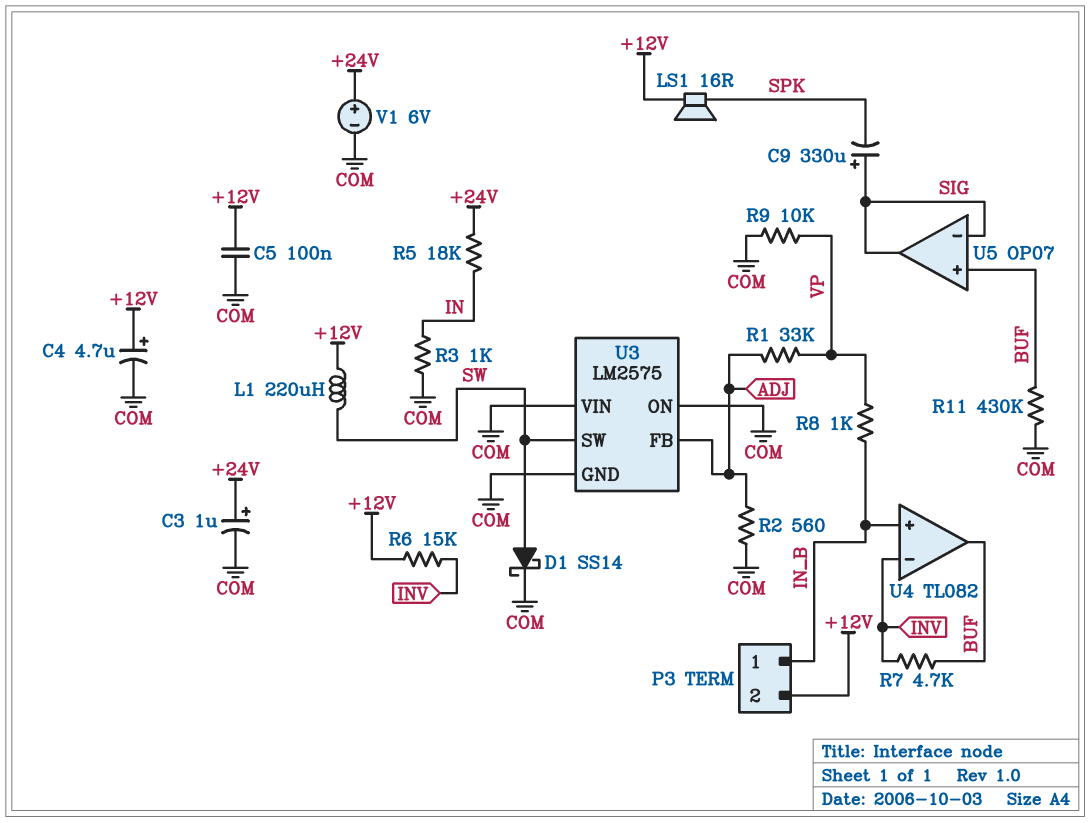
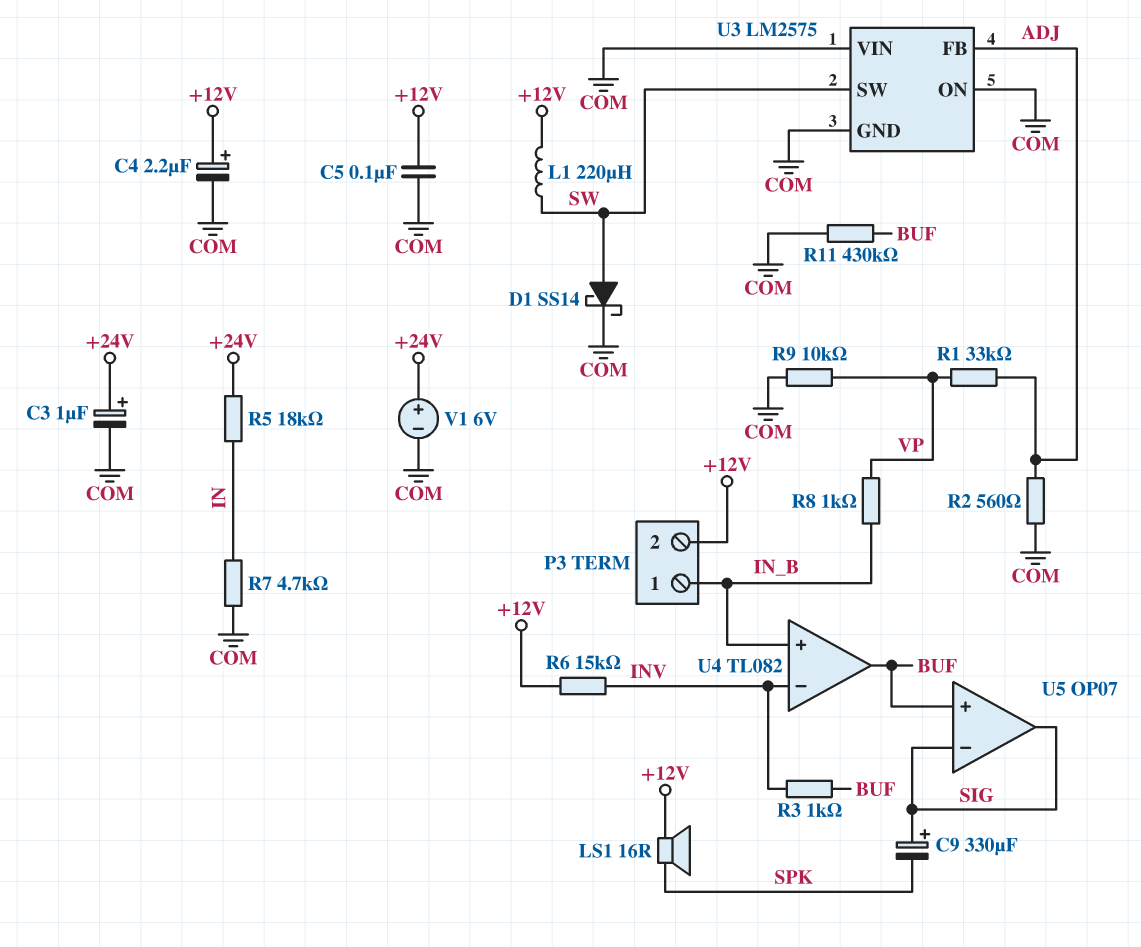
C4: 4.7uF (plus +12V, minus COM) -> 2.2uF (plus +12V, minus COM)
R3: 1k (COM, IN) -> 1k (BUF, INV)
R7: 4.7k (BUF, INV) -> 4.7k (COM, IN)

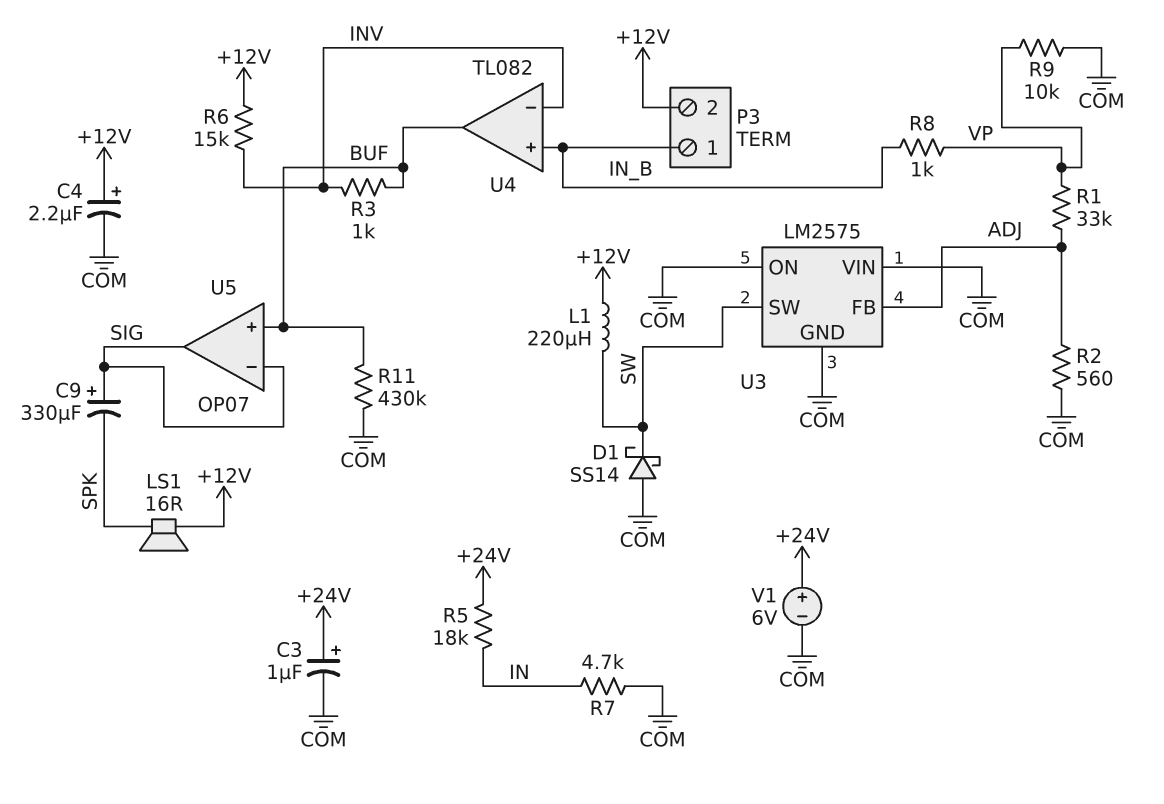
C5: 100nF (+12V, COM) -> none
D1: schottky SS14 (A SW, K COM) -> schottky SS14 (A COM, K SW)

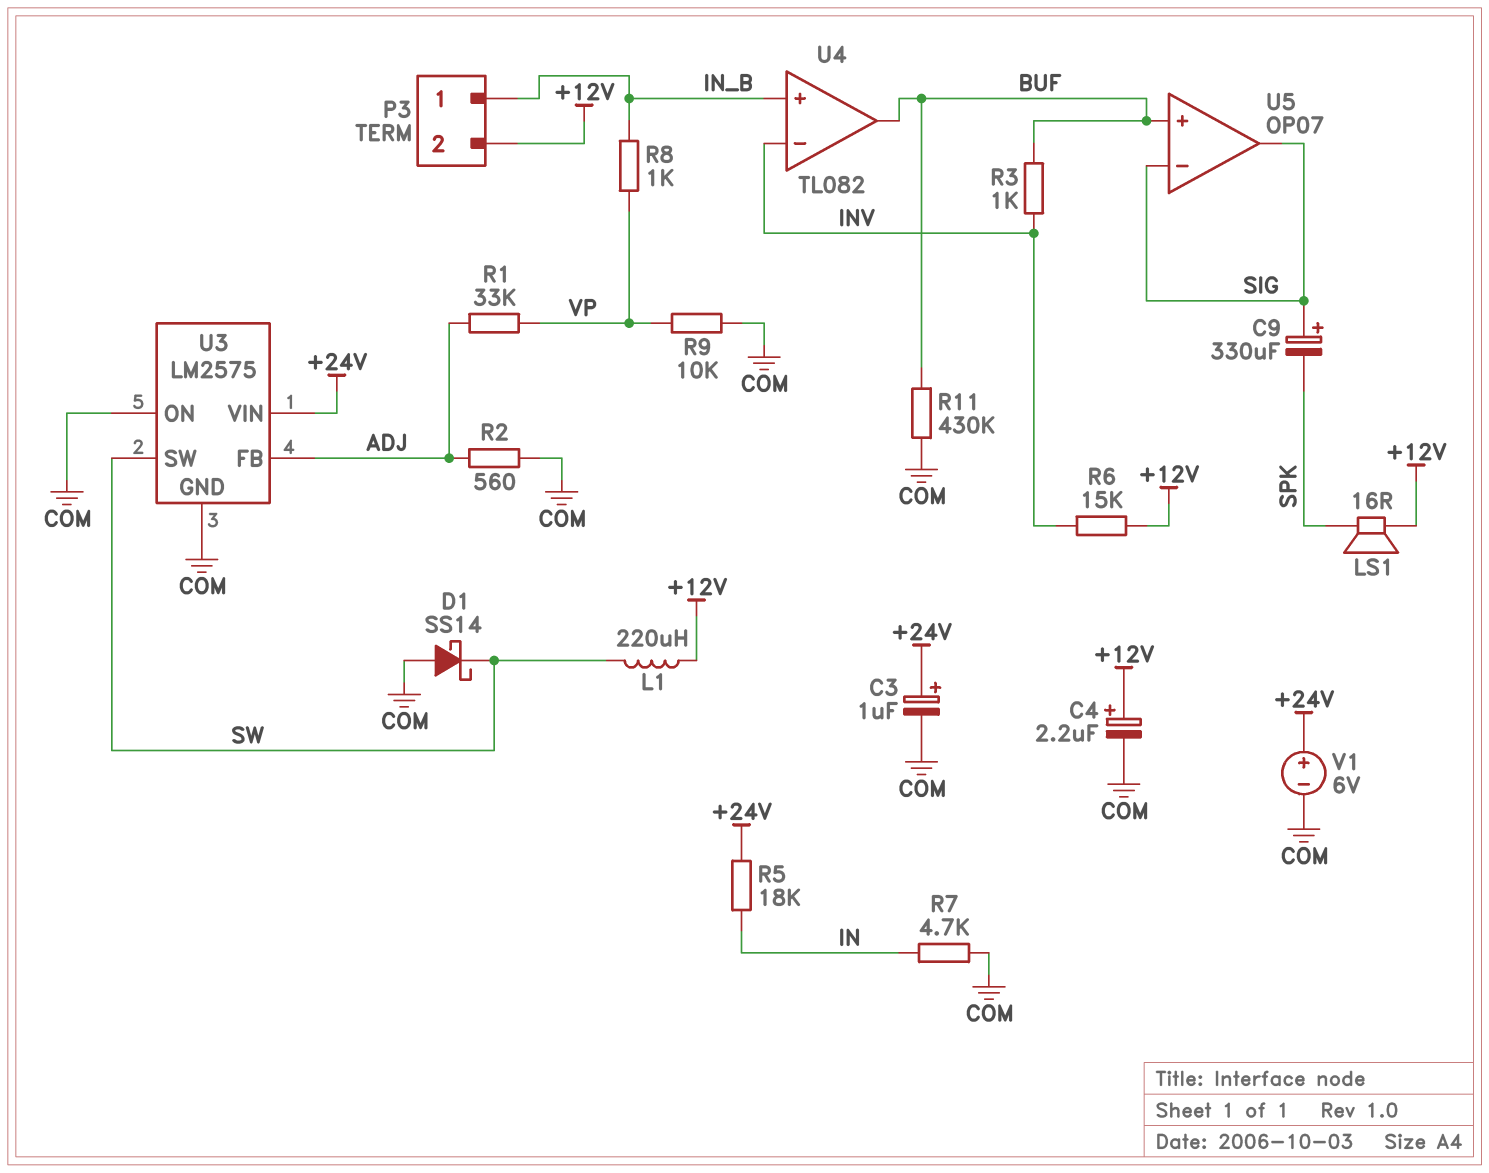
U3 pin VIN: COM -> +24V

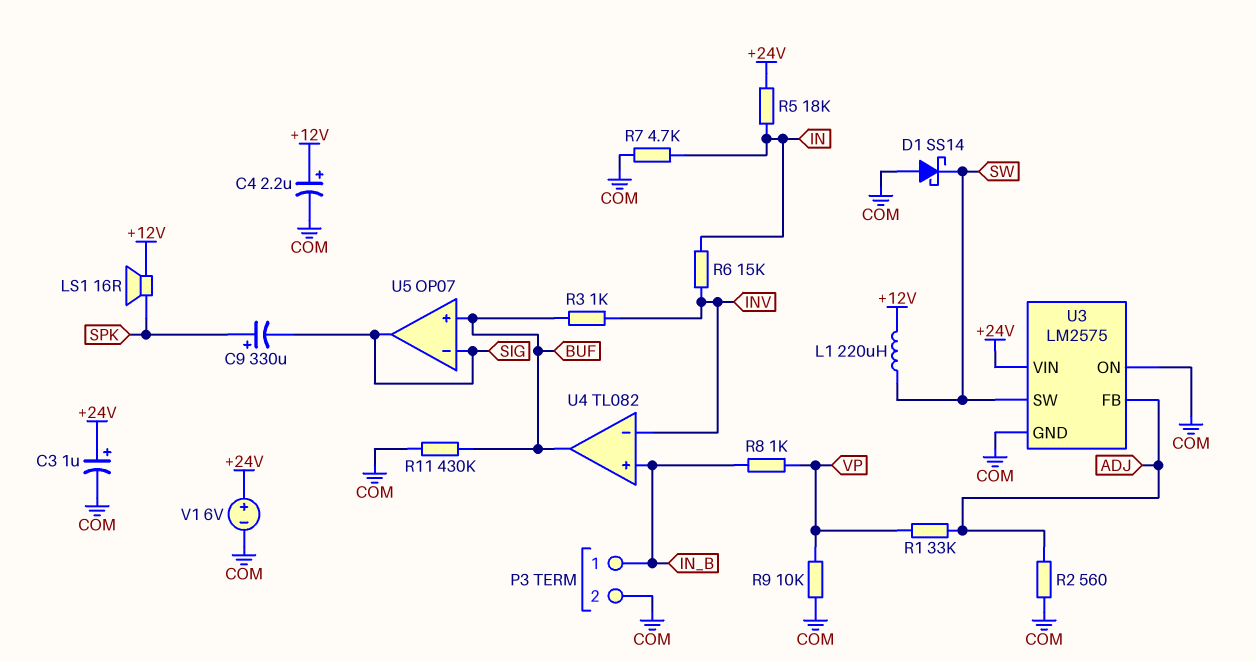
C9: 330uF (plus SIG, minus SPK) -> 330uF (plus SPK, minus SIG)
P3 pin 2: +12V -> COM
R6: 15k (+12V, INV) -> 15k (IN, INV)

